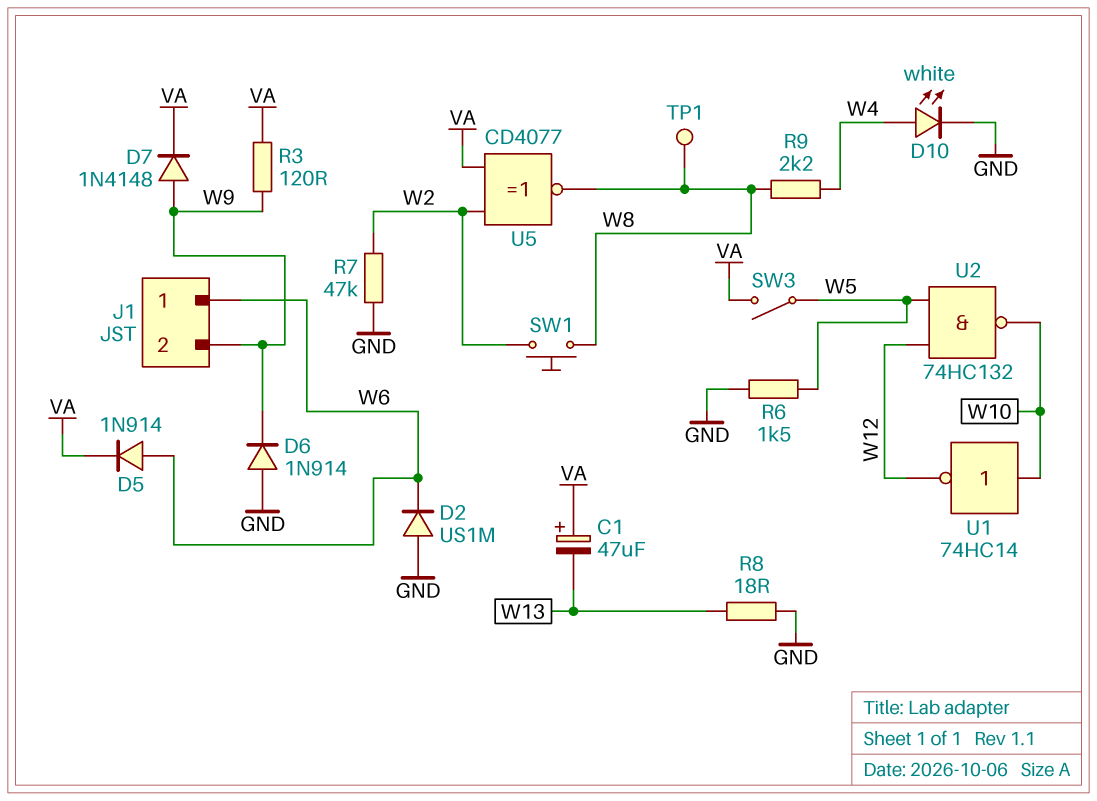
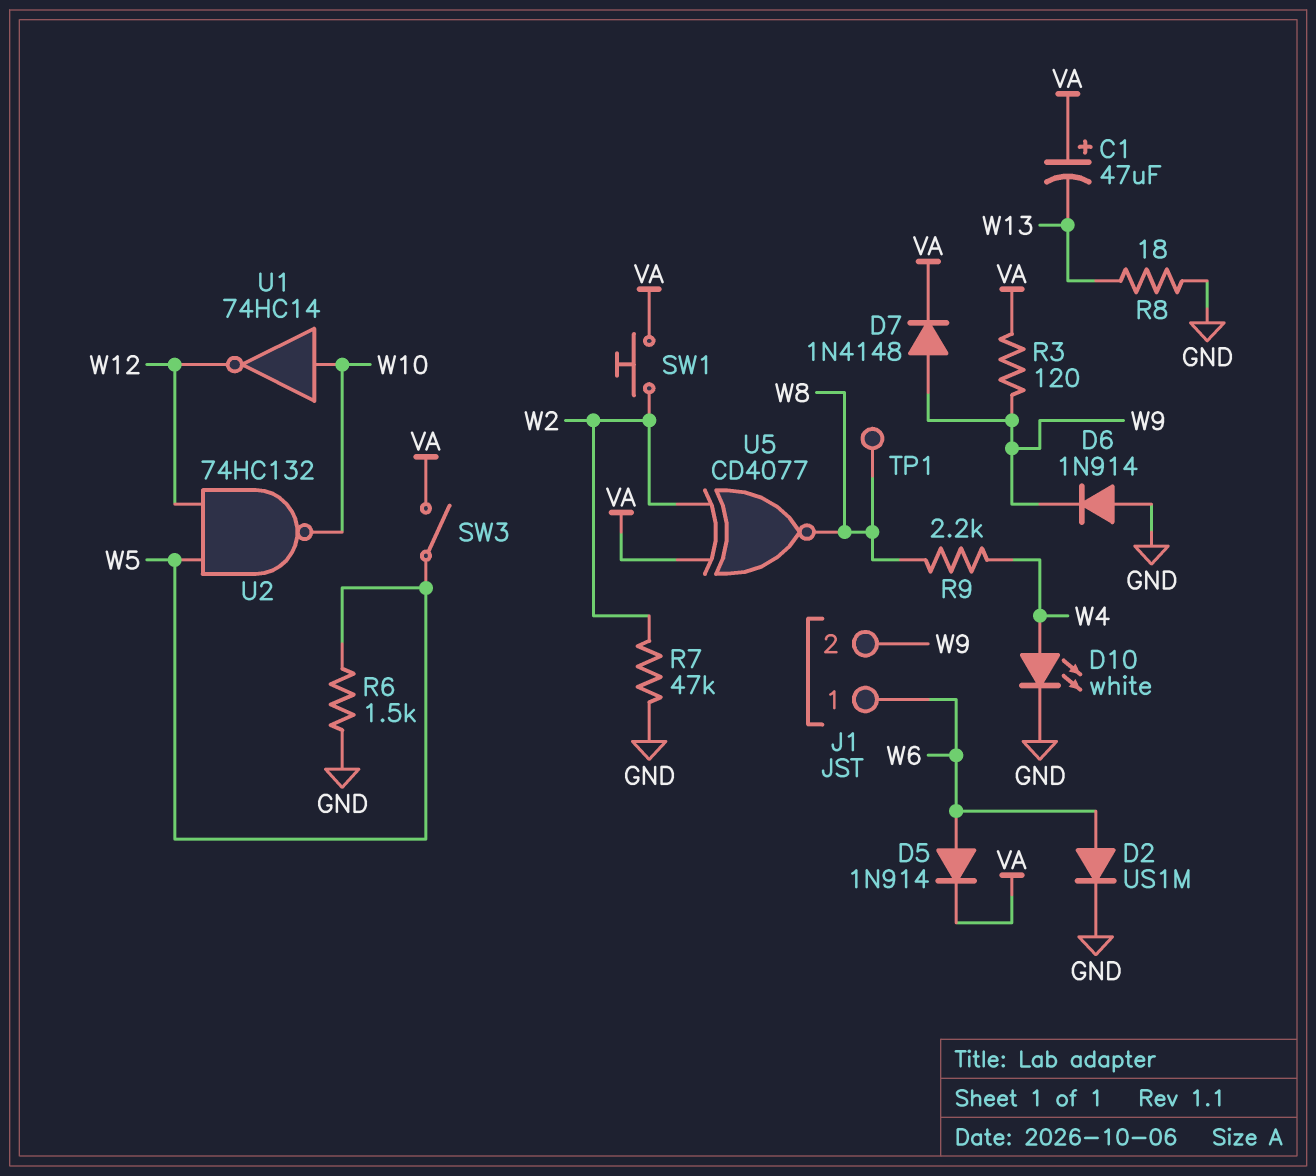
D2: diode US1M (A GND, K W6) -> diode US1M (A W6, K GND)
SW1: button (W2, W8) -> button (VA, W2)

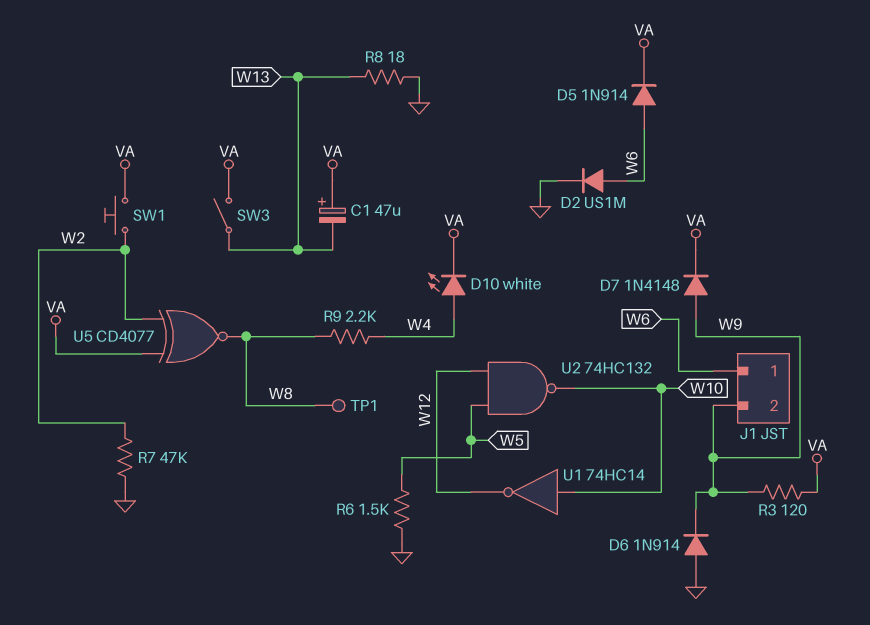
D10: LED white (A W4, K GND) -> LED white (A W4, K VA)
SW3: switch (VA, W5) -> switch (VA, W13)

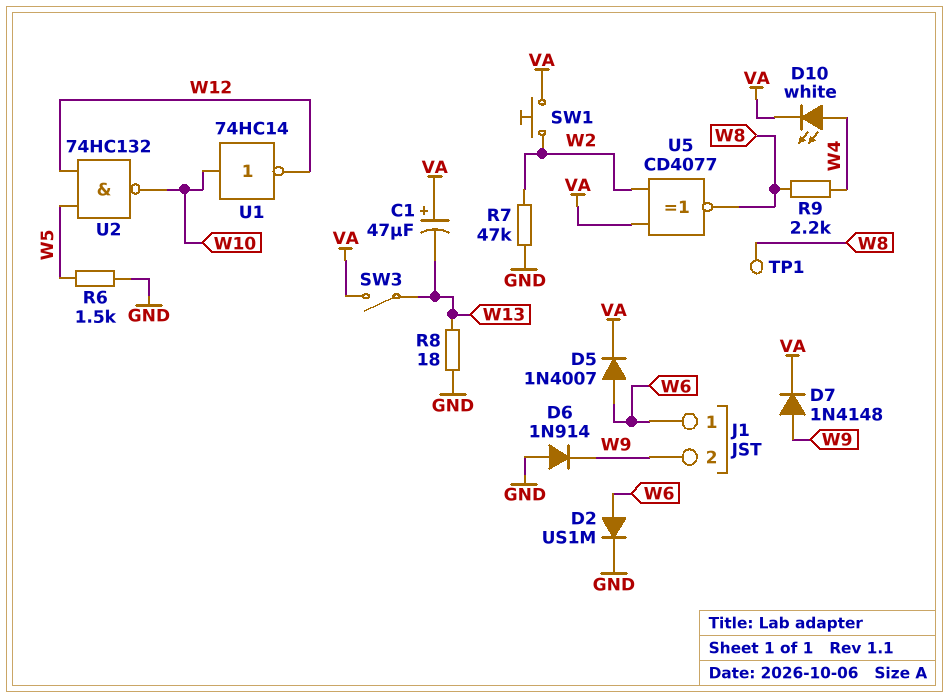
D5: diode 1N914 (A W6, K VA) -> diode 1N4007 (A W6, K VA)
R3: 120 (VA, W9) -> none

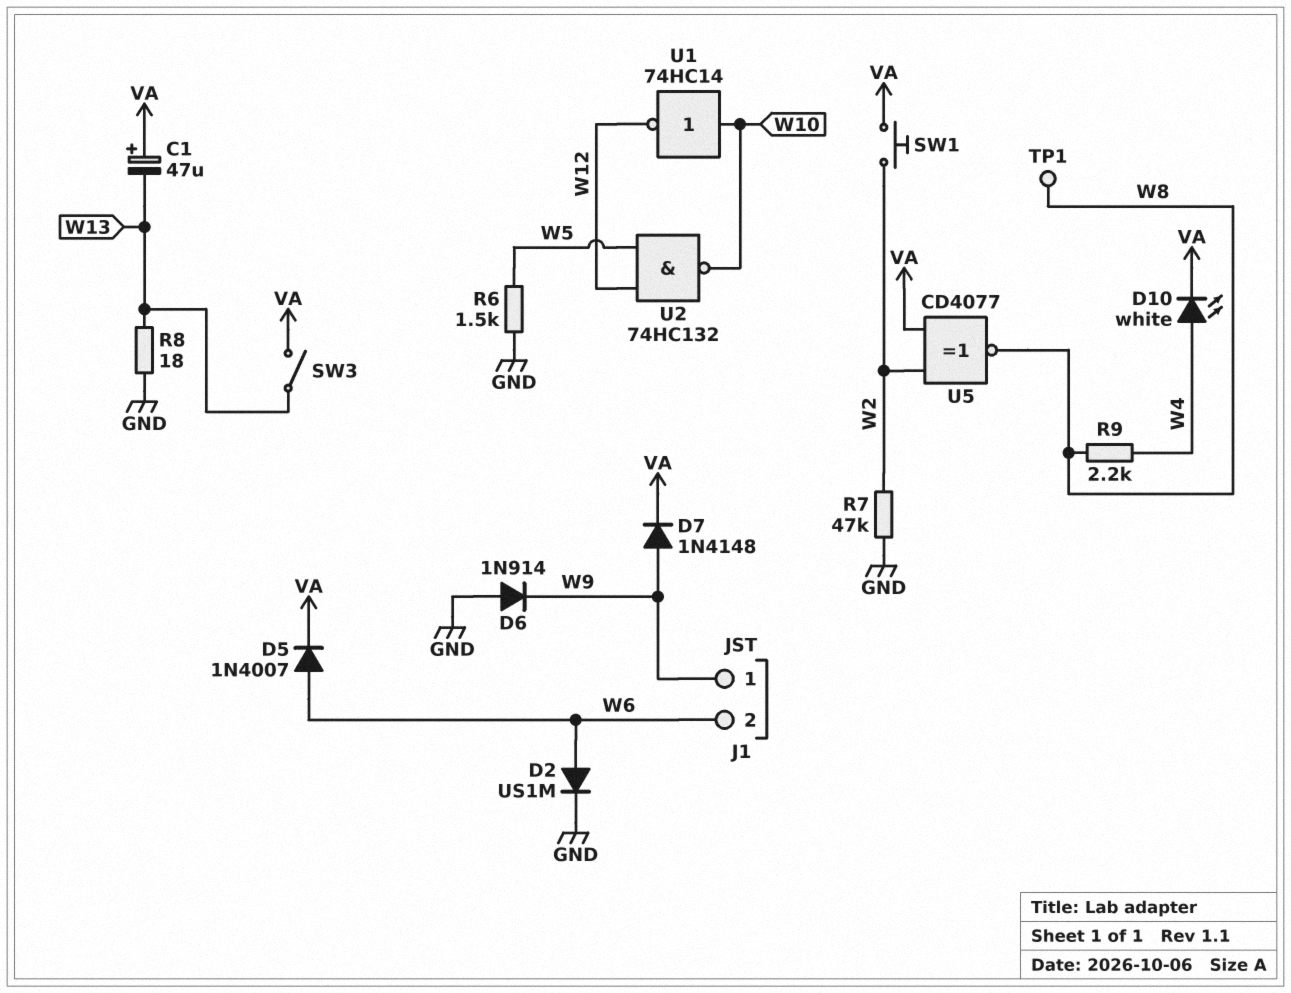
J1 pin 1: W6 -> W9
J1 pin 2: W9 -> W6

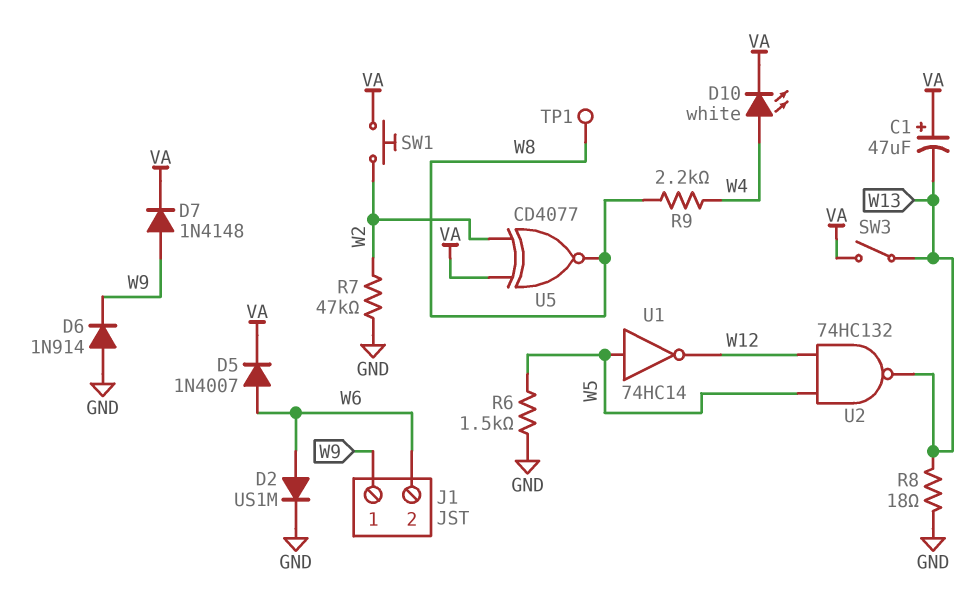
U1: NOT 74HC14 (in W10, out W12) -> NOT 74HC14 (in W5, out W12)
U2: NAND 74HC132 (in W5, in W12, out W10) -> NAND 74HC132 (in W5, in W12, out W13)

